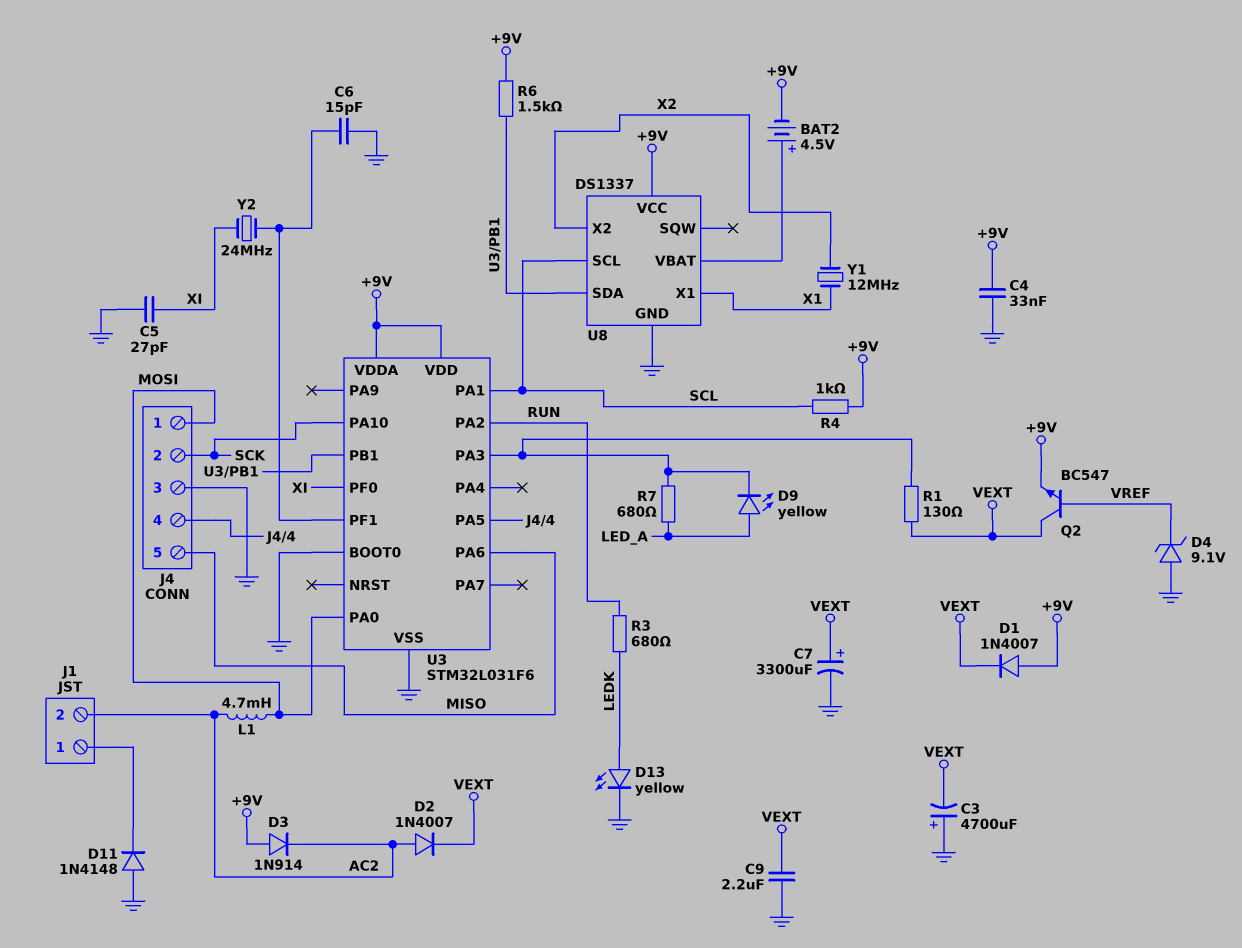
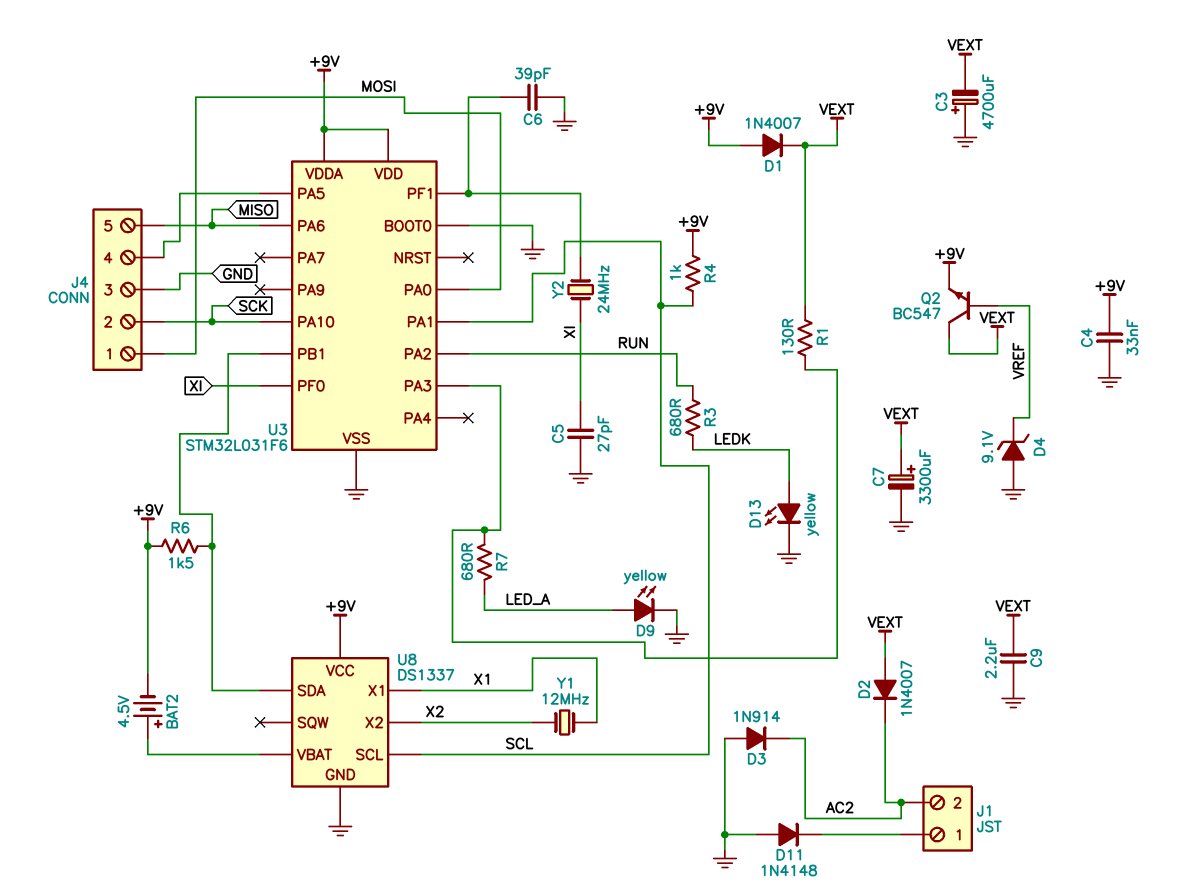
C6: 15pF (GND, U3/PF1) -> 39pF (GND, U3/PF1)
D2: diode 1N4007 (A AC2, K VEXT) -> diode 1N4007 (A VEXT, K AC2)
D3: diode 1N914 (A +9V, K AC2) -> diode 1N914 (A GND, K AC2)
D9: LED yellow (A LED_A, K U3/PA3) -> LED yellow (A LED_A, K GND)
L1: 4.7mH (AC2, MOSI) -> none

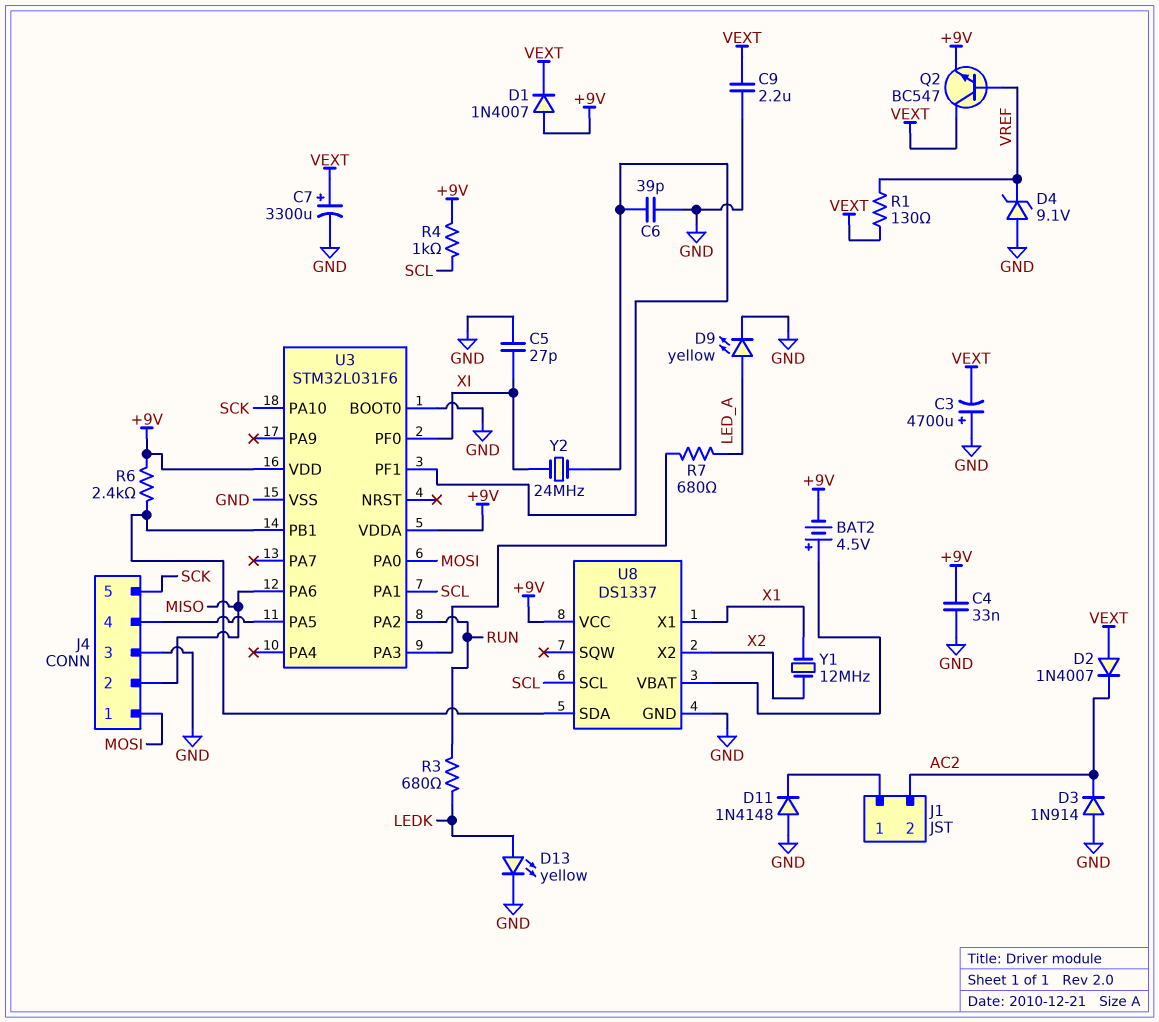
J4 pin 2: SCK -> MISO
J4 pin 5: MISO -> SCK
R1: 130 (U3/PA3, VEXT) -> 130 (VEXT, VREF)
R6: 1.5k (+9V, U3/PB1) -> 2.4k (+9V, U3/PB1)

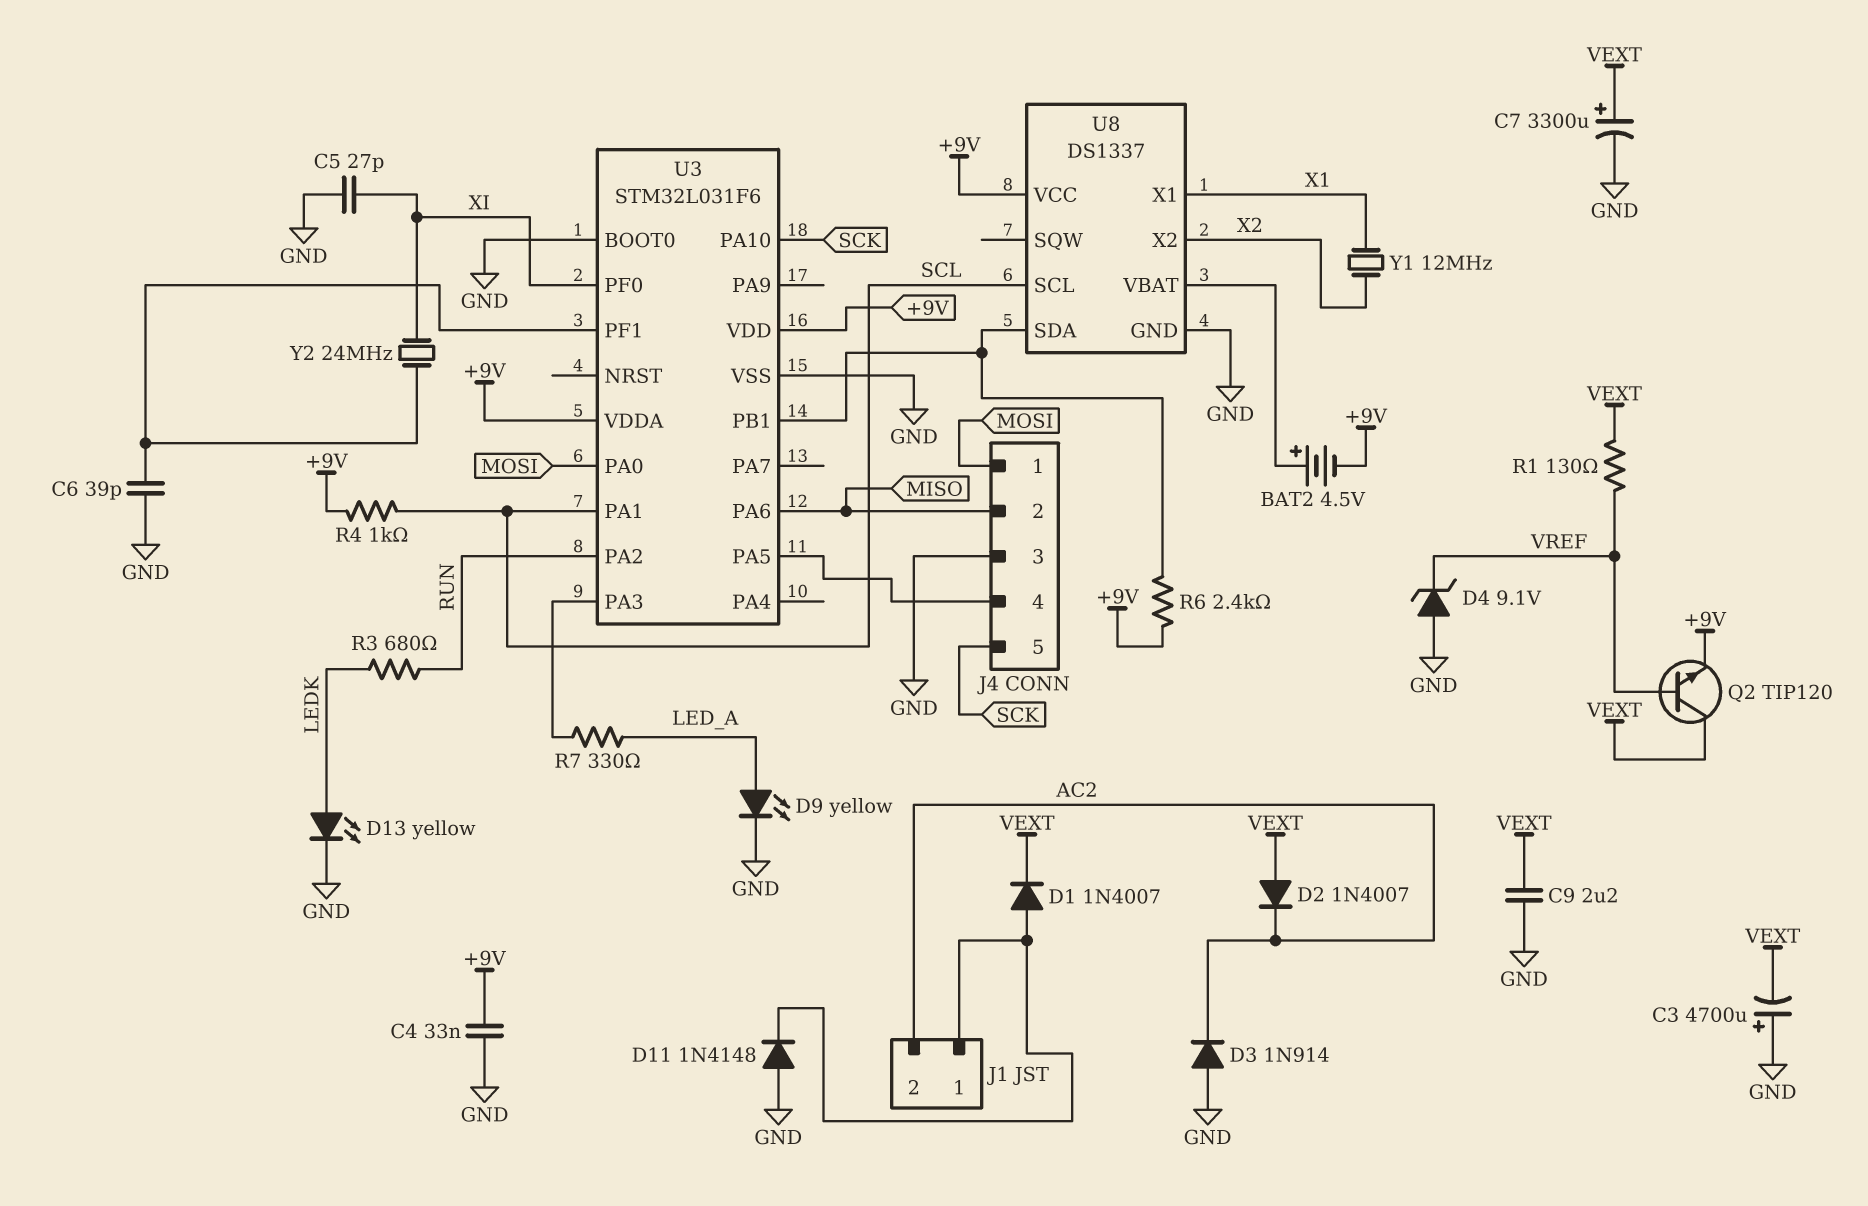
D1: diode 1N4007 (A +9V, K VEXT) -> diode 1N4007 (A J1/1, K VEXT)
Q2: NPN BC547 (B VREF, C VEXT, E +9V) -> NPN TIP120 (B VREF, C VEXT, E +9V)
R7: 680 (LED_A, U3/PA3) -> 330 (LED_A, U3/PA3)

